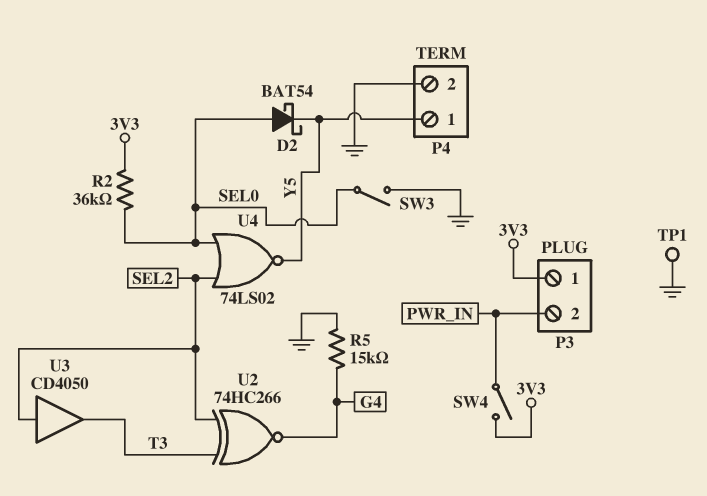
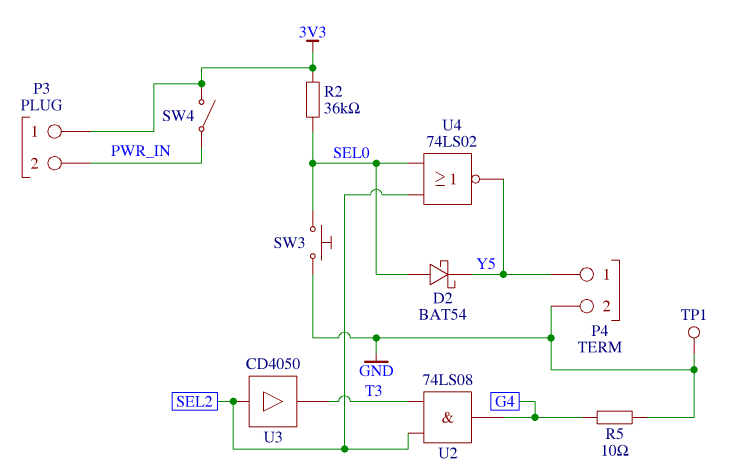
R5: 15k (G4, GND) -> 10 (G4, GND)
SW3: switch (GND, SEL0) -> button (GND, SEL0)
U2: XNOR 74HC266 (in SEL2, in T3, out G4) -> AND 74LS08 (in SEL2, in T3, out G4)

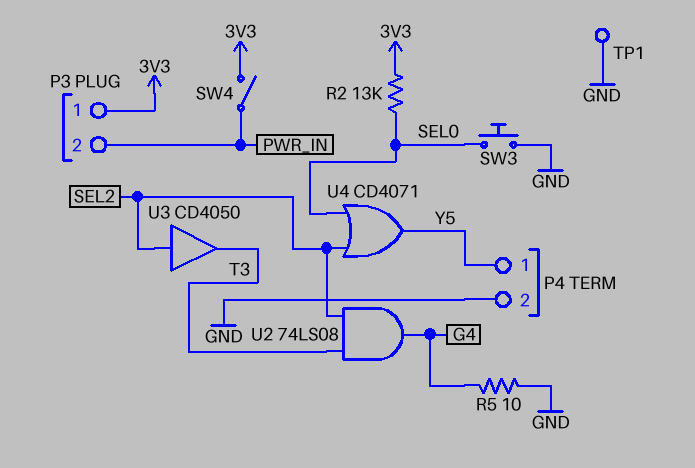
D2: schottky BAT54 (A SEL0, K Y5) -> none
R2: 36k (3V3, SEL0) -> 13k (3V3, SEL0)
U4: NOR 74LS02 (in SEL0, in SEL2, out Y5) -> OR CD4071 (in SEL0, in SEL2, out Y5)

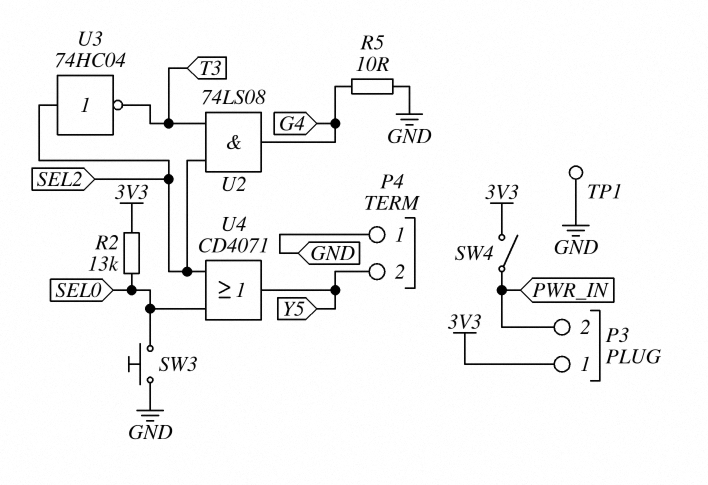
P4 pin 1: Y5 -> GND
P4 pin 2: GND -> Y5
U3: buffer CD4050 (in SEL2, out T3) -> NOT 74HC04 (in SEL2, out T3)

